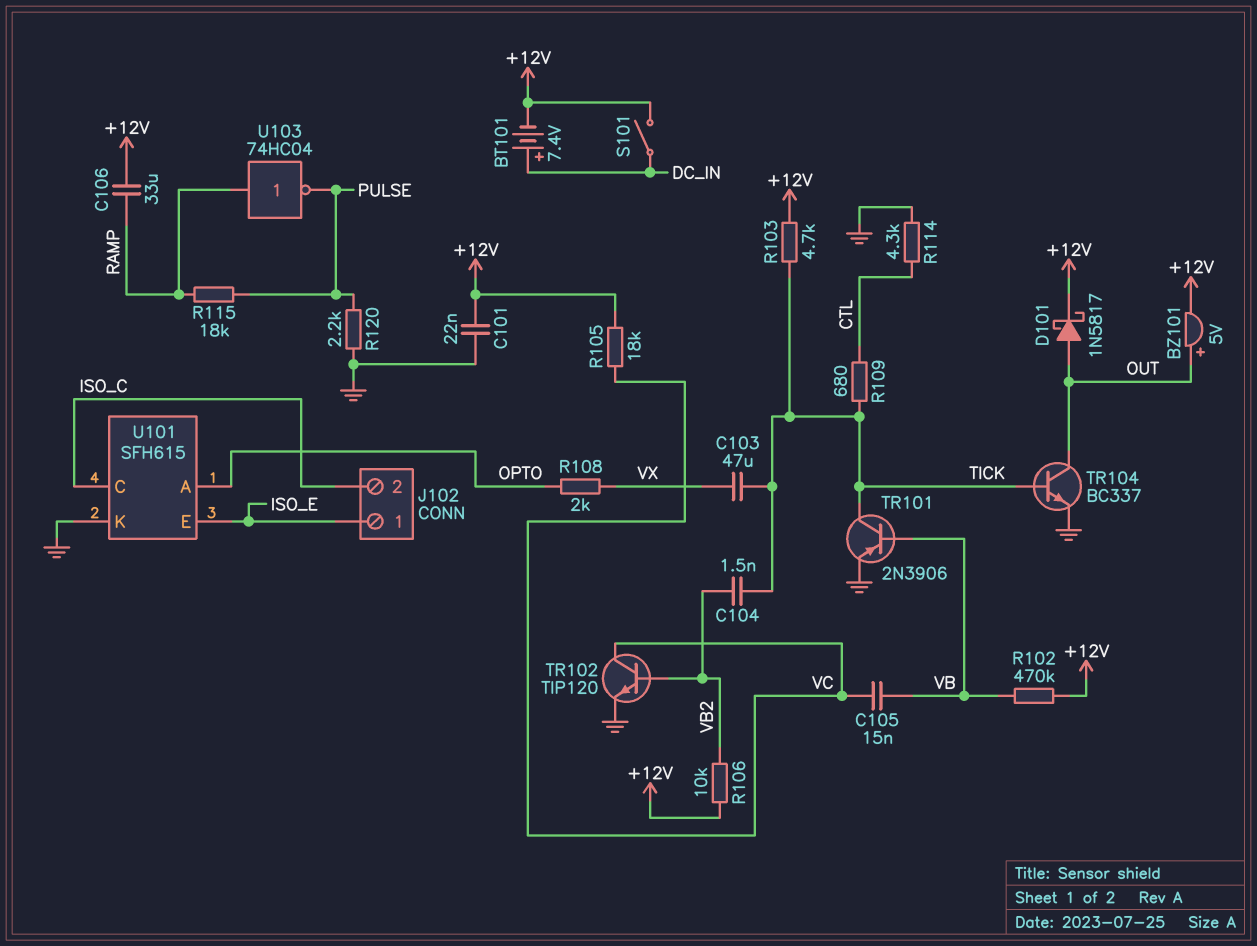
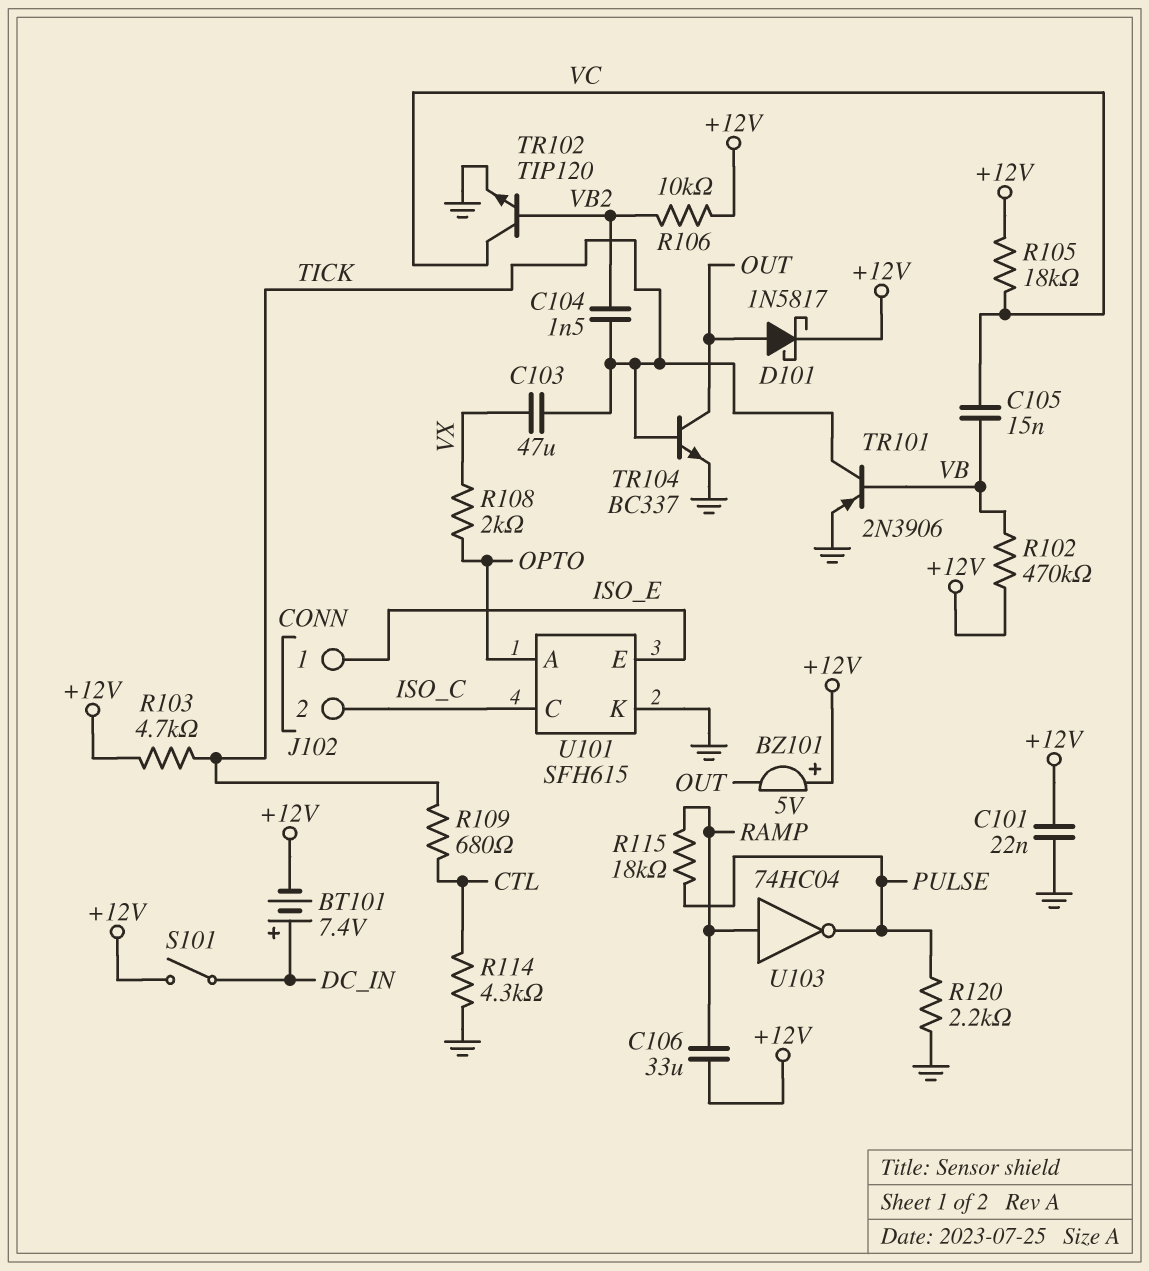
BZ101: buzzer 5V (plus OUT, minus +12V) -> buzzer 5V (plus +12V, minus OUT)

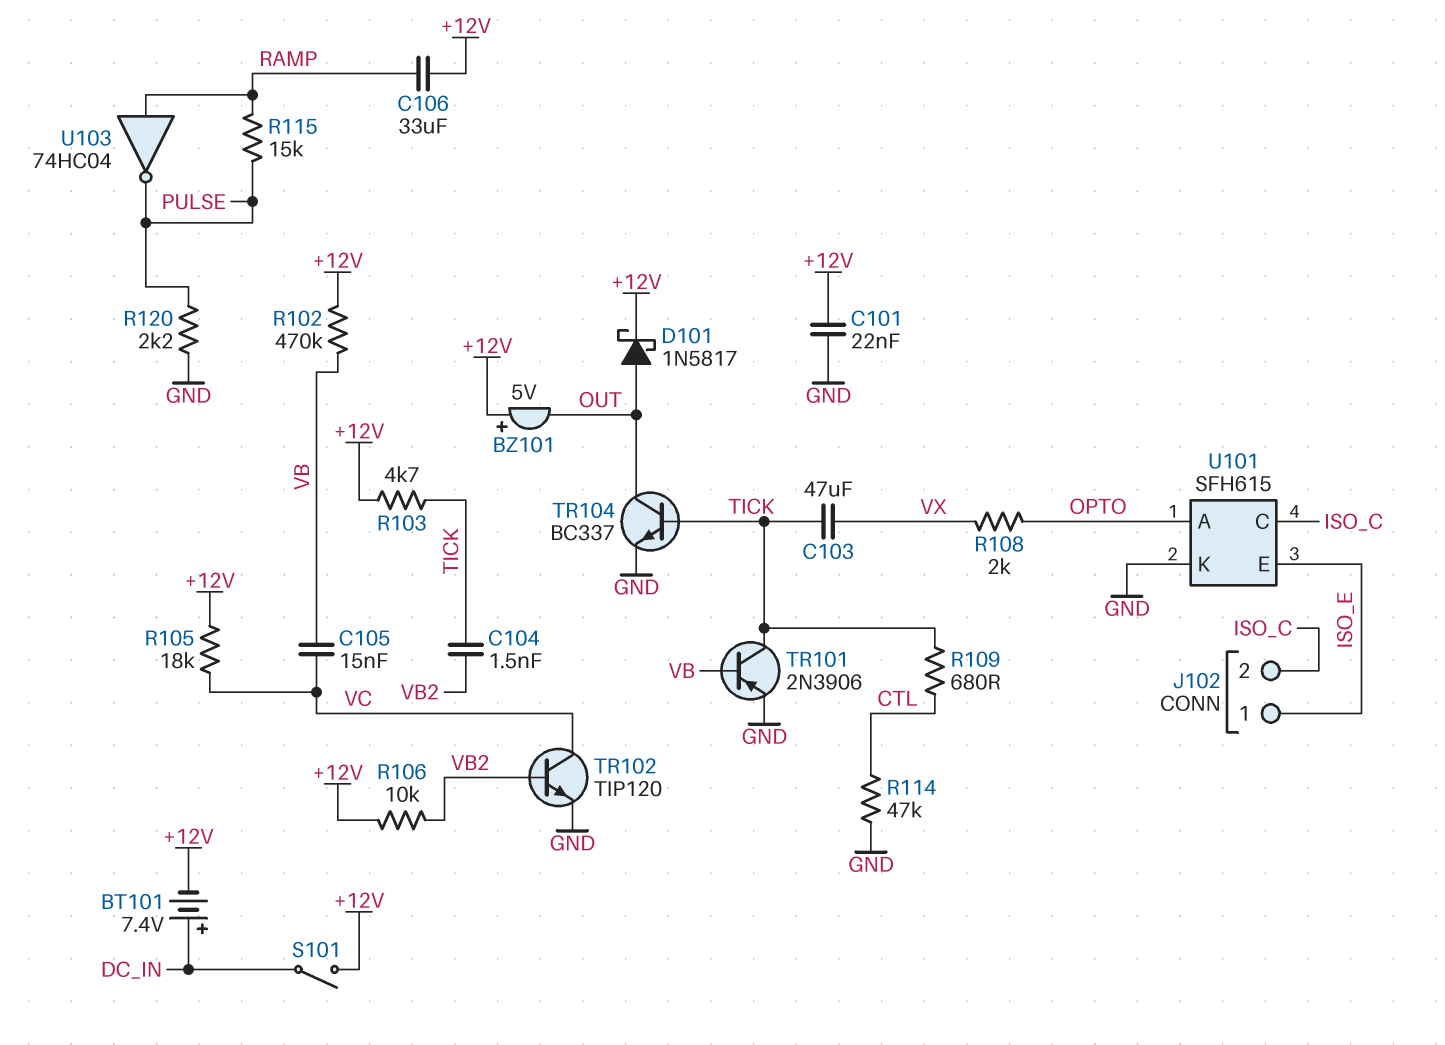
R114: 4.3k (CTL, GND) -> 47k (CTL, GND)
R115: 18k (PULSE, RAMP) -> 15k (PULSE, RAMP)

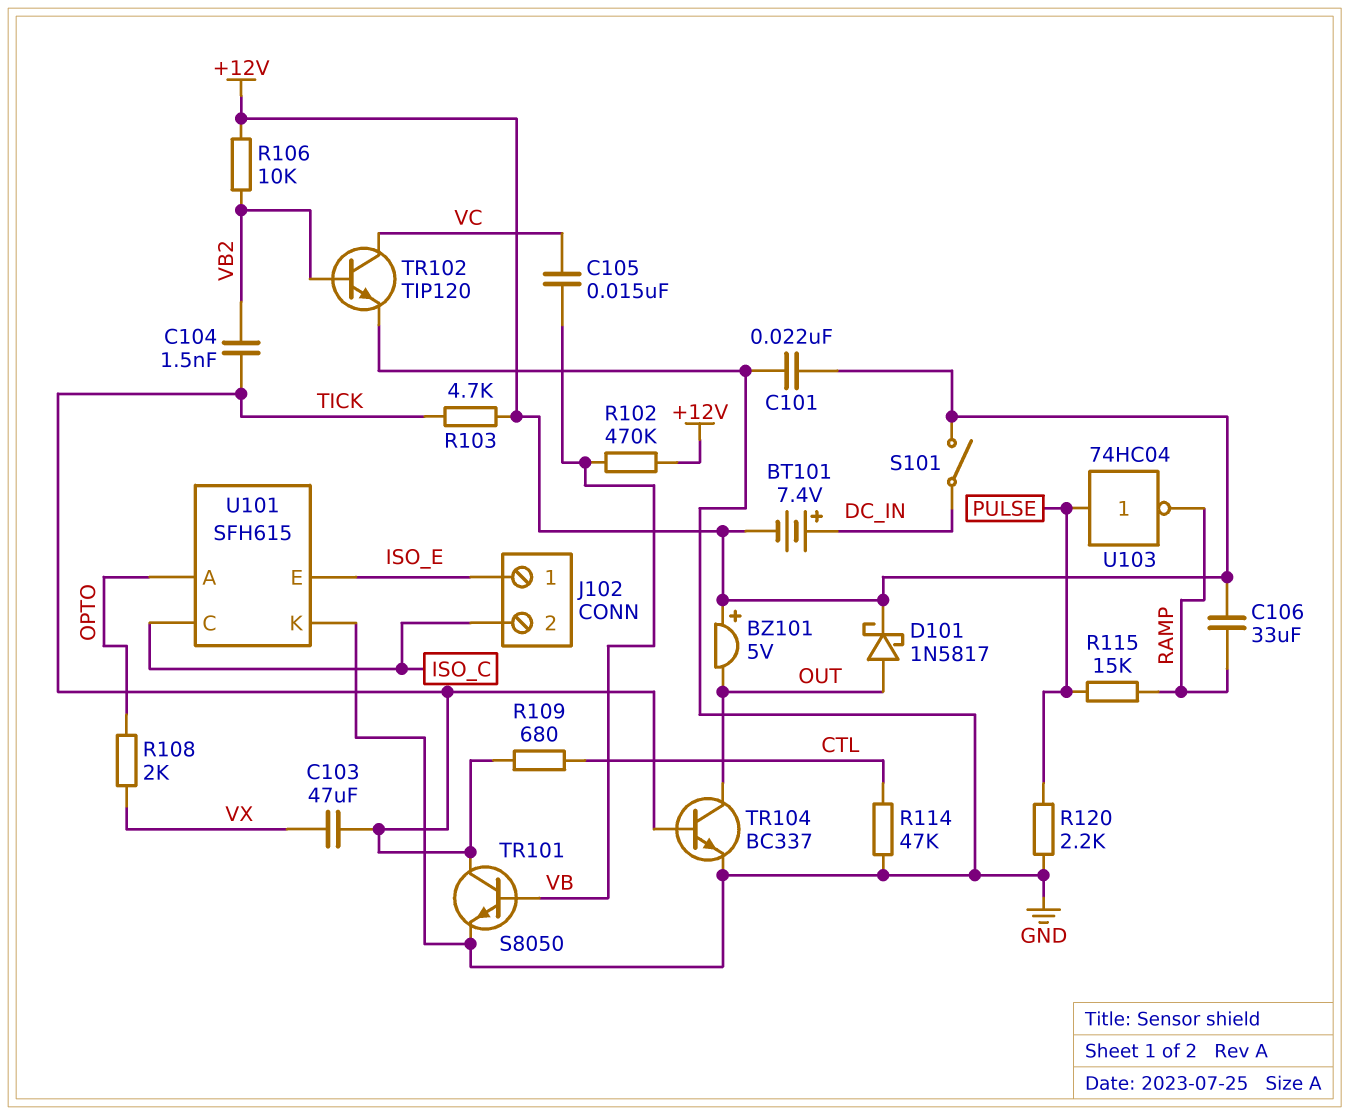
R105: 18k (+12V, VC) -> none
TR101: PNP 2N3906 (B VB, C TICK, E GND) -> NPN S8050 (B VB, C TICK, E GND)
U103: NOT 74HC04 (in RAMP, out PULSE) -> NOT 74HC04 (in PULSE, out RAMP)

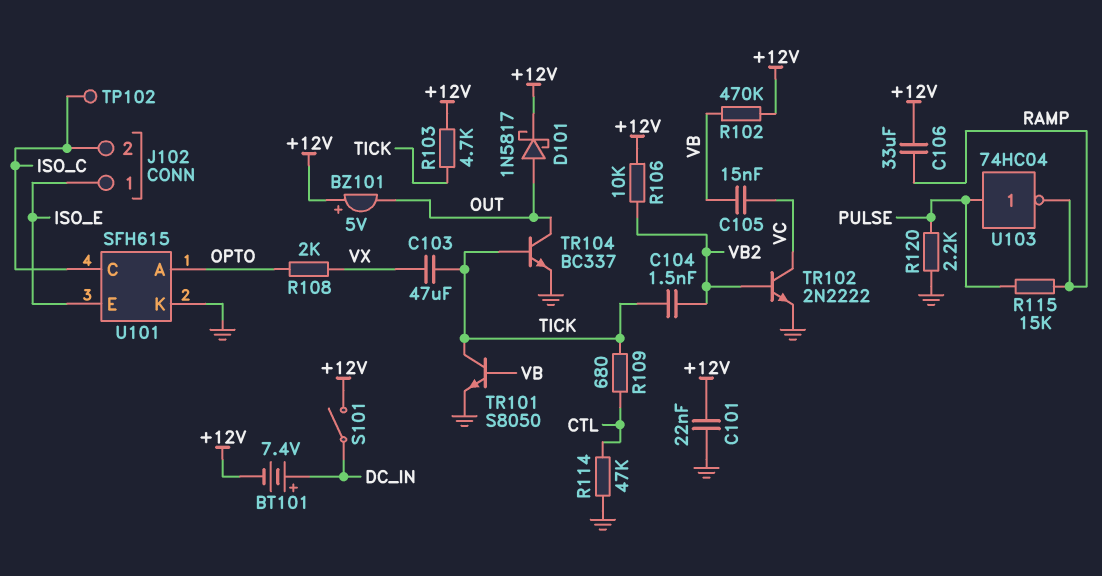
TP102: none -> test point (ISO_C)
TR102: NPN TIP120 (B VB2, C VC, E GND) -> NPN 2N2222 (B VB2, C VC, E GND)

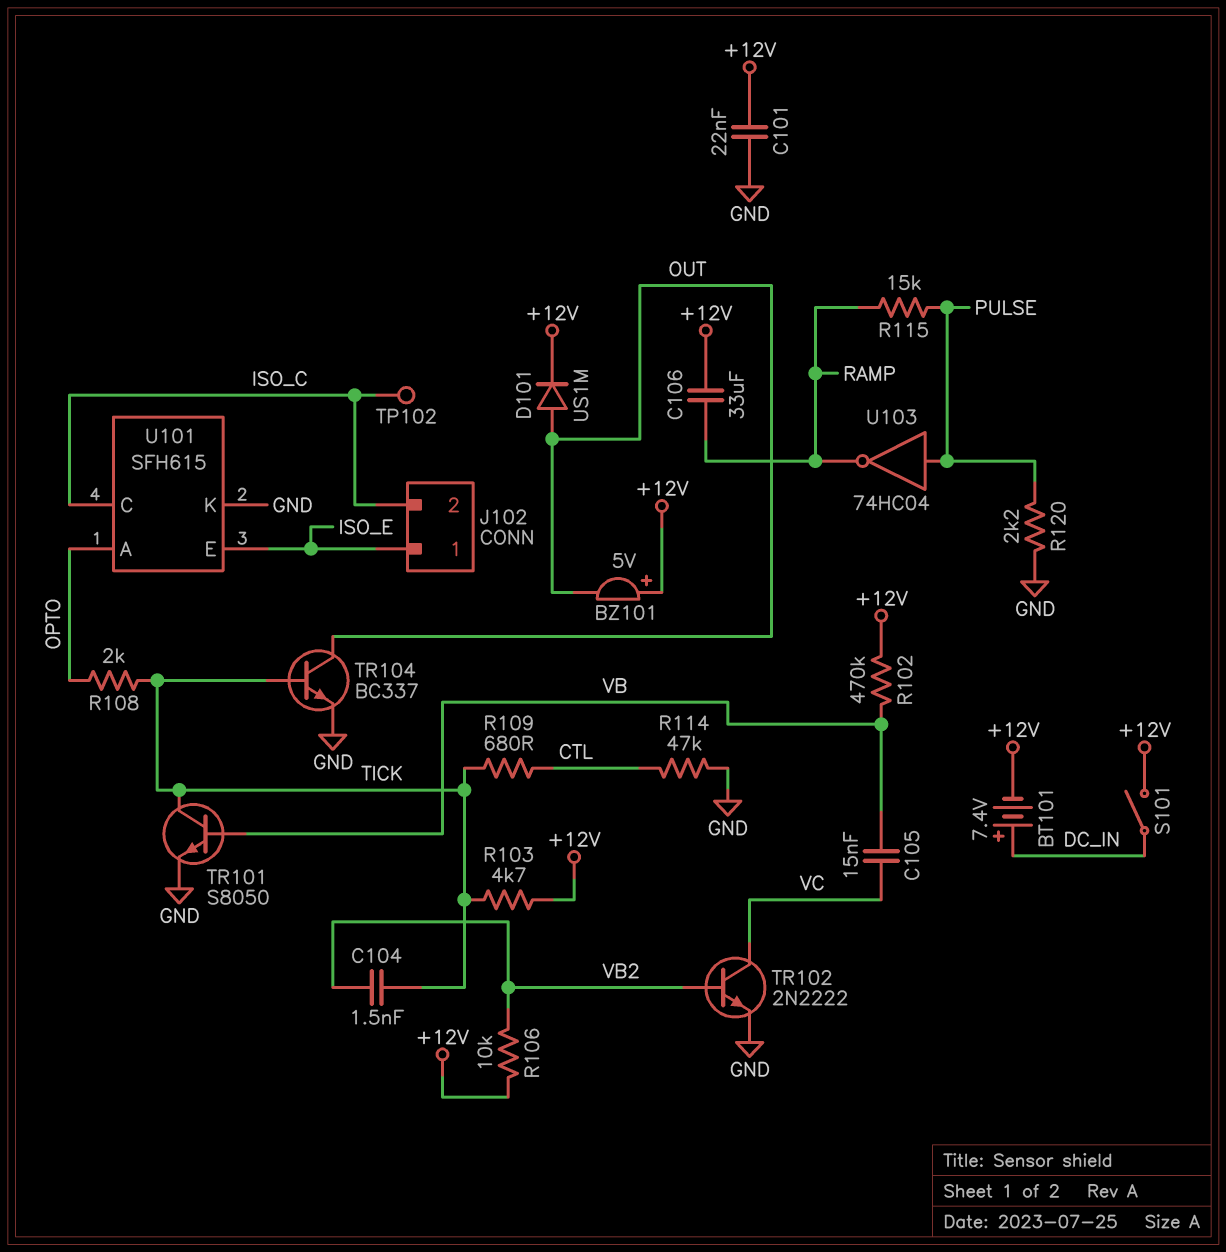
C103: 47uF (TICK, VX) -> none
D101: schottky 1N5817 (A OUT, K +12V) -> diode US1M (A OUT, K +12V)
R108: 2k (OPTO, VX) -> 2k (OPTO, TICK)

